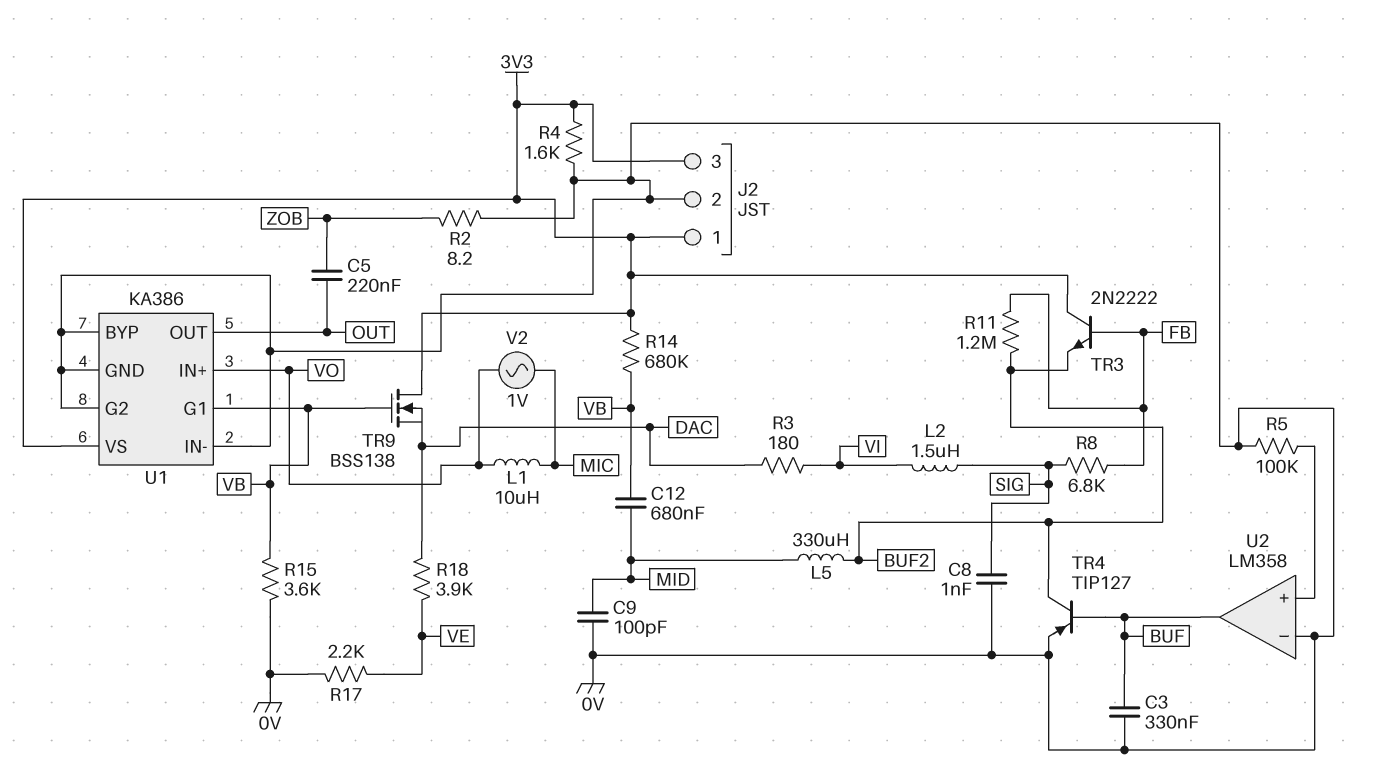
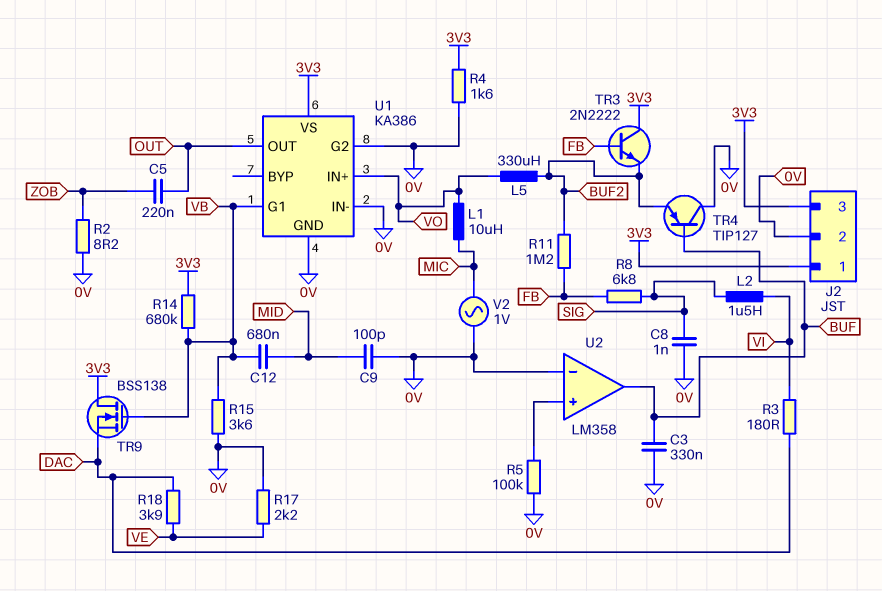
L5: 330uH (BUF2, MID) -> 330uH (BUF2, VO)
TR4: PNP TIP127 (B BUF, C BUF2, E 0V) -> PNP TIP127 (B BUF, C 0V, E BUF2)
U1 pin BYP: 0V -> none
V2: AC 1V (MIC, VO) -> AC 1V (0V, MIC)

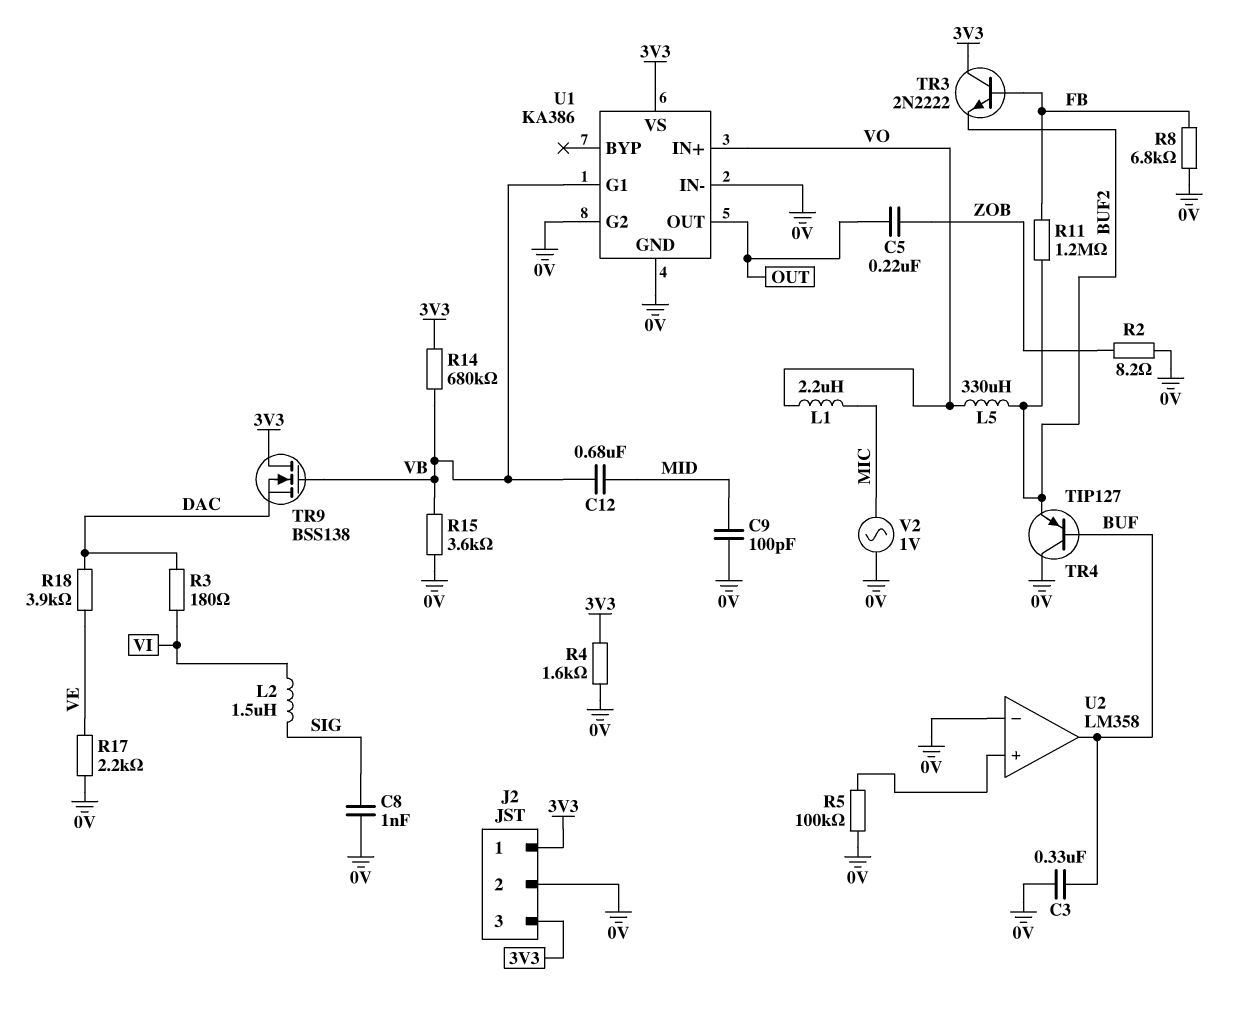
L1: 10uH (MIC, VO) -> 2.2uH (MIC, VO)
R8: 6.8k (FB, SIG) -> 6.8k (0V, FB)

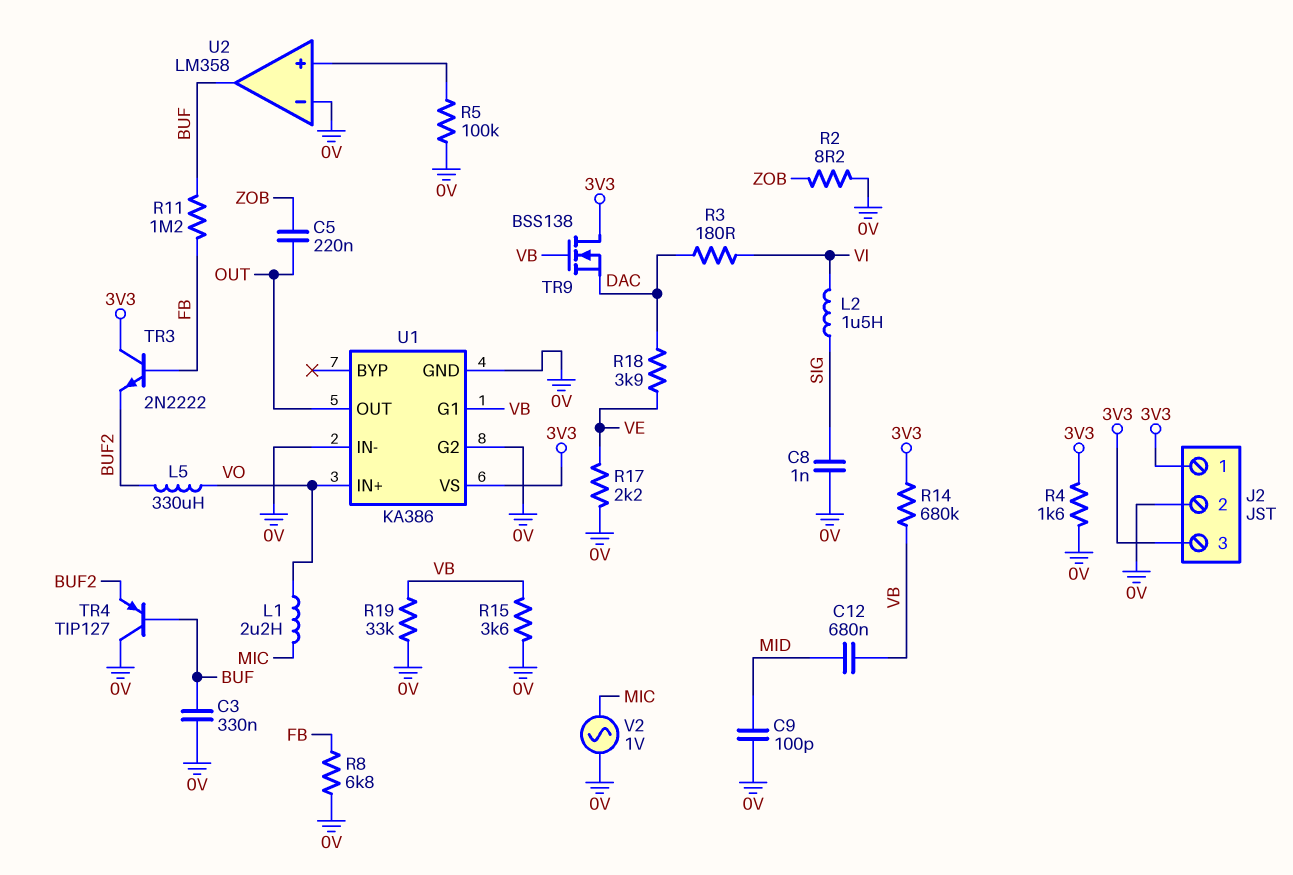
R11: 1.2M (BUF2, FB) -> 1.2M (BUF, FB)
R19: none -> 33k (0V, VB)

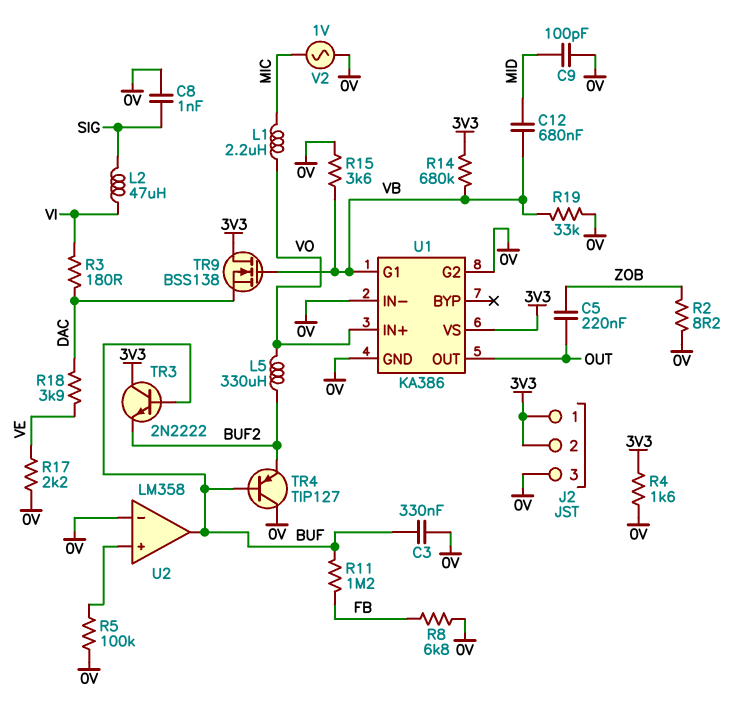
J2 pin 2: 0V -> 3V3
J2 pin 3: 3V3 -> 0V
L2: 1.5uH (SIG, VI) -> 47uH (SIG, VI)
TR3: NPN 2N2222 (B FB, C 3V3, E BUF2) -> NPN 2N2222 (B BUF, C 3V3, E BUF2)

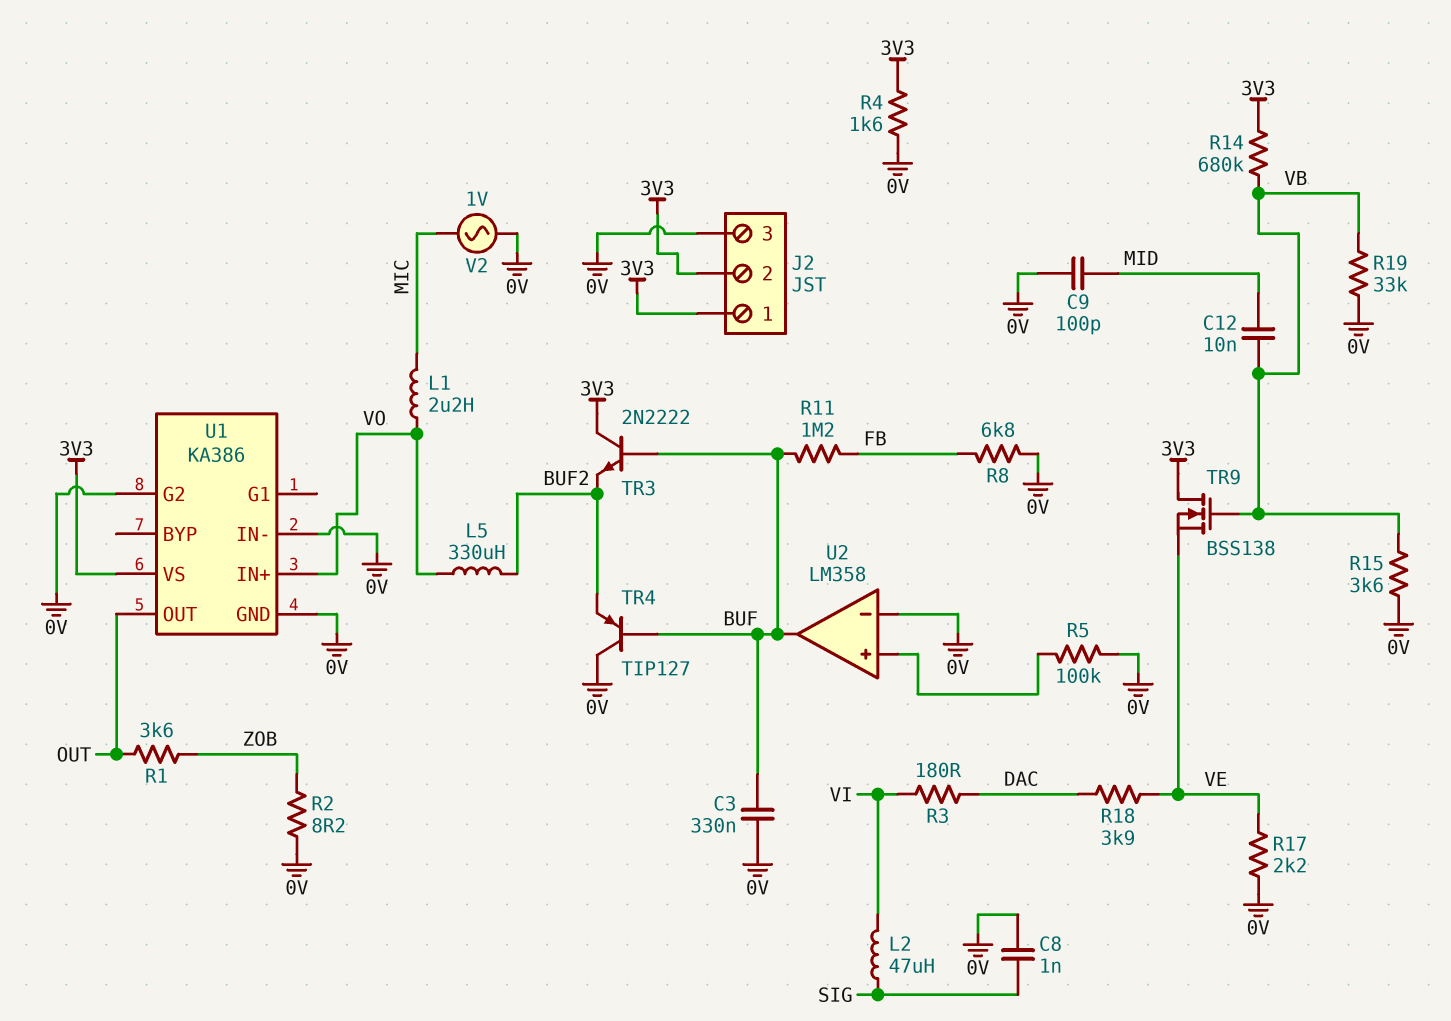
C5: 220nF (OUT, ZOB) -> none
C12: 680nF (MID, VB) -> 10nF (MID, VB)
R1: none -> 3.6k (OUT, ZOB)
TR9: NMOS BSS138 (G VB, D 3V3, S DAC) -> NMOS BSS138 (G VB, D 3V3, S VE)
U1 pin G1: VB -> none

